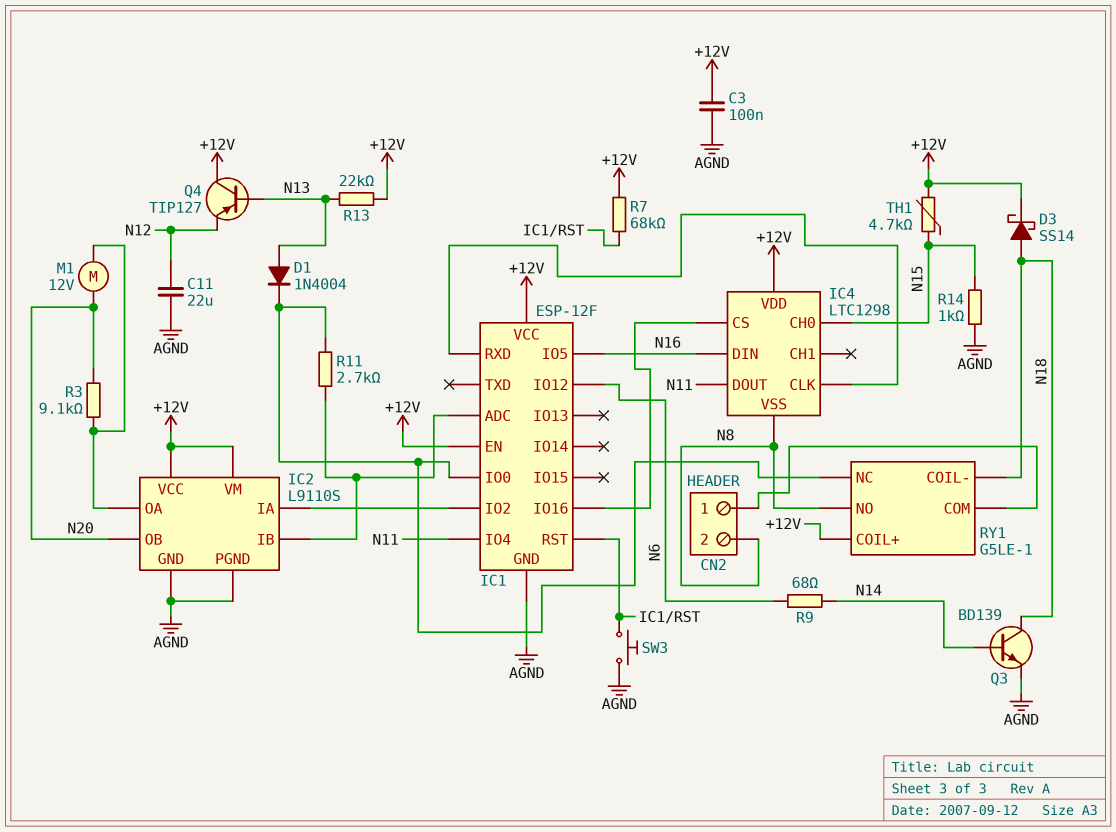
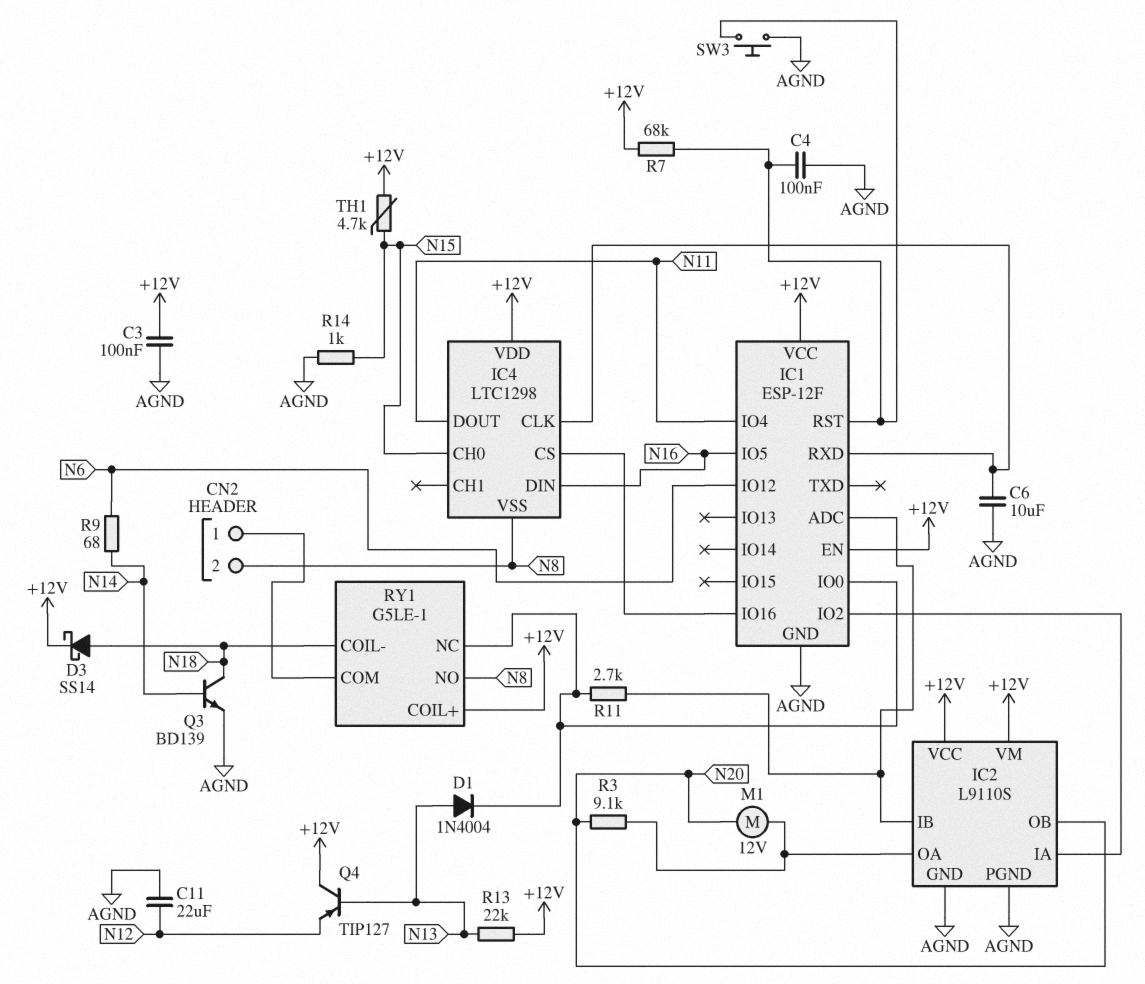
C4: none -> 100nF (AGND, IC1/RST)
C6: none -> 10uF (AGND, IC1/RXD)

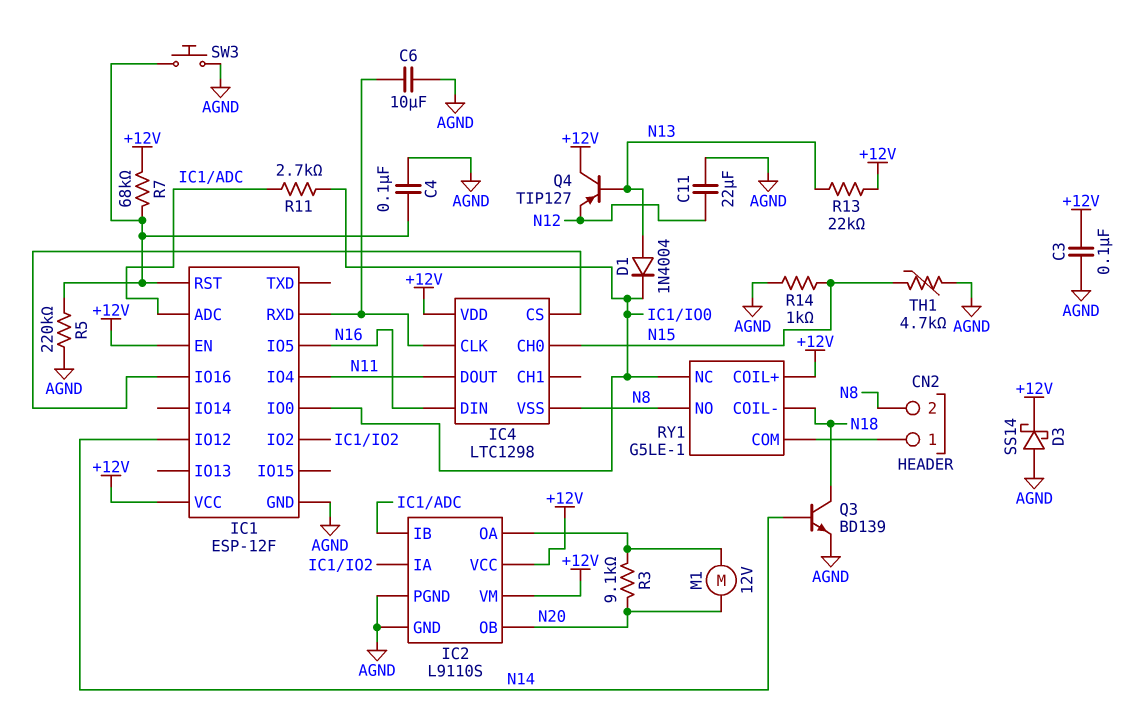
D3: schottky SS14 (A N18, K +12V) -> schottky SS14 (A AGND, K +12V)
IC1 pin IO12: N6 -> N14
R5: none -> 220k (AGND, IC1/RST)
R9: 68 (N6, N14) -> none
TH1: 4.7k (+12V, N15) -> 4.7k (AGND, N15)

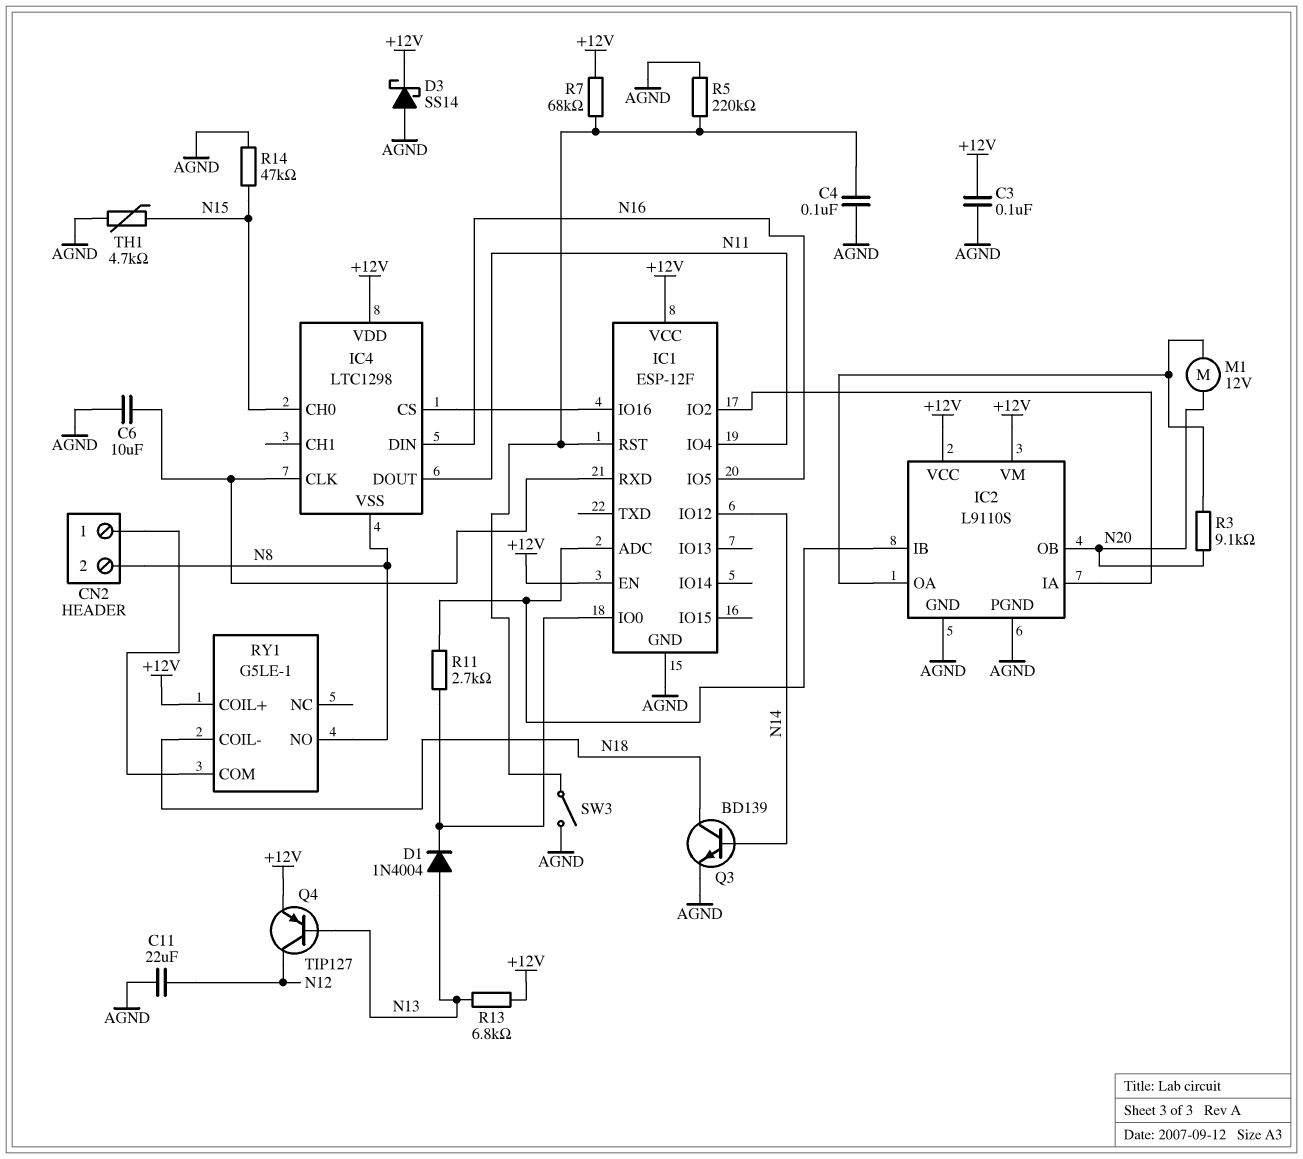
Q4: PNP TIP127 (B N13, C +12V, E N12) -> PNP TIP127 (B N13, C N12, E +12V)
R13: 22k (+12V, N13) -> 6.8k (+12V, N13)
R14: 1k (AGND, N15) -> 47k (AGND, N15)
RY1 pin NC: IC1/IO0 -> none
SW3: button (AGND, IC1/RST) -> switch (AGND, IC1/RST)

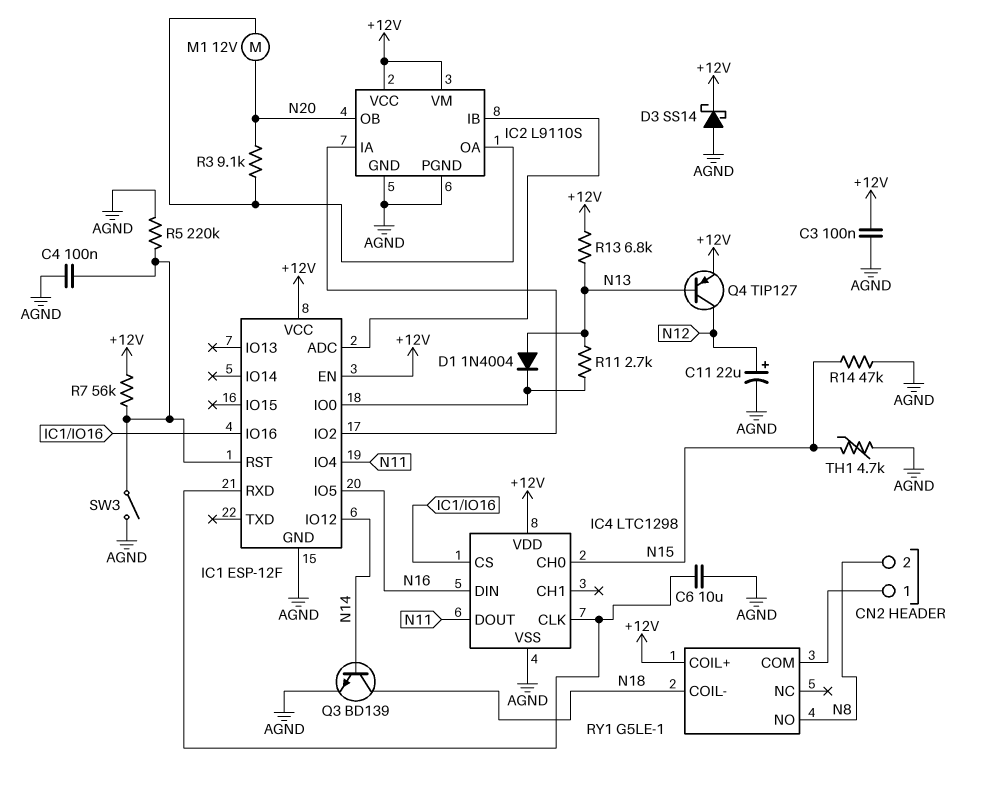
C11: 22uF (AGND, N12) -> 22uF (plus N12, minus AGND)
IC4 pin VSS: N8 -> AGND
R7: 68k (+12V, IC1/RST) -> 56k (+12V, IC1/RST)
R11: 2.7k (IC1/ADC, IC1/IO0) -> 2.7k (IC1/IO0, N13)

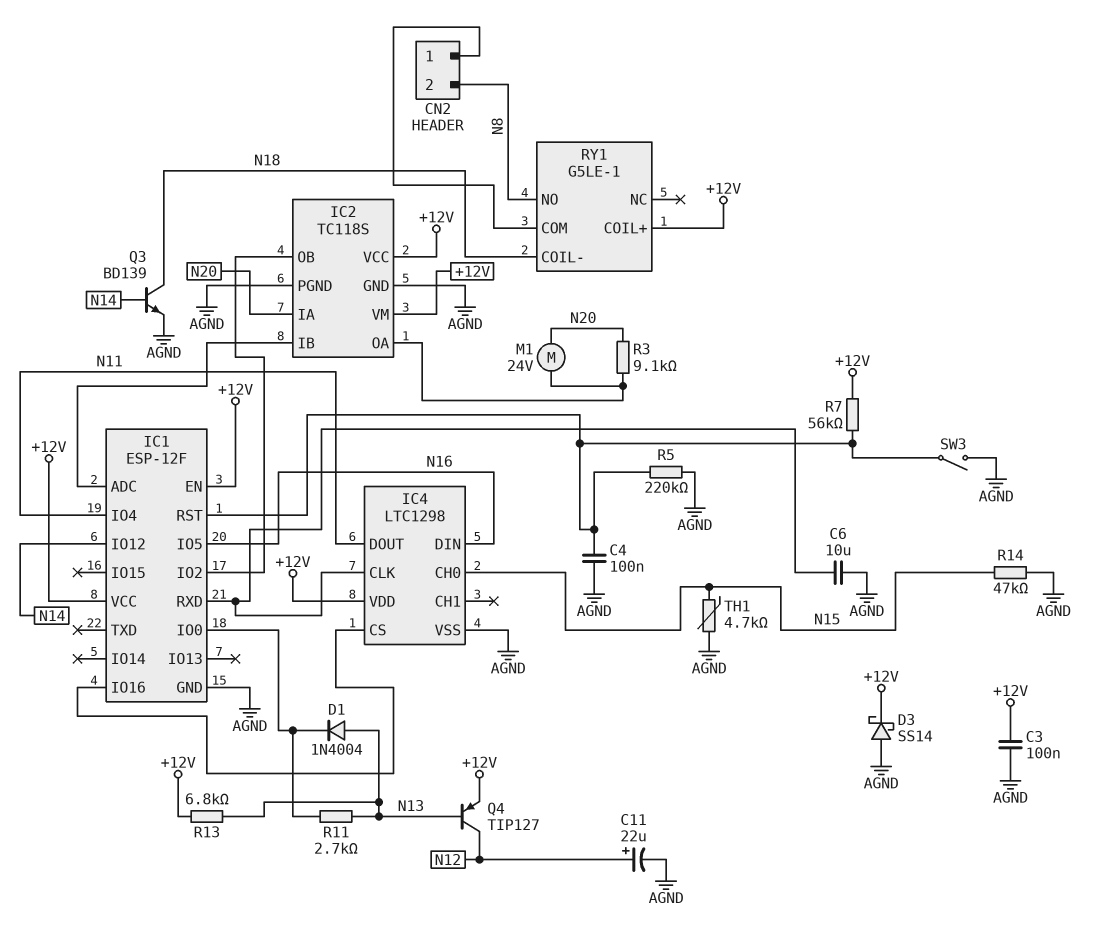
IC2: L9110S -> TC118S
IC2 pin IA: IC1/IO2 -> N20
IC2 pin OB: N20 -> IC1/IO2
M1: motor 12V (IC2/OA, N20) -> motor 24V (IC2/OA, N20)

